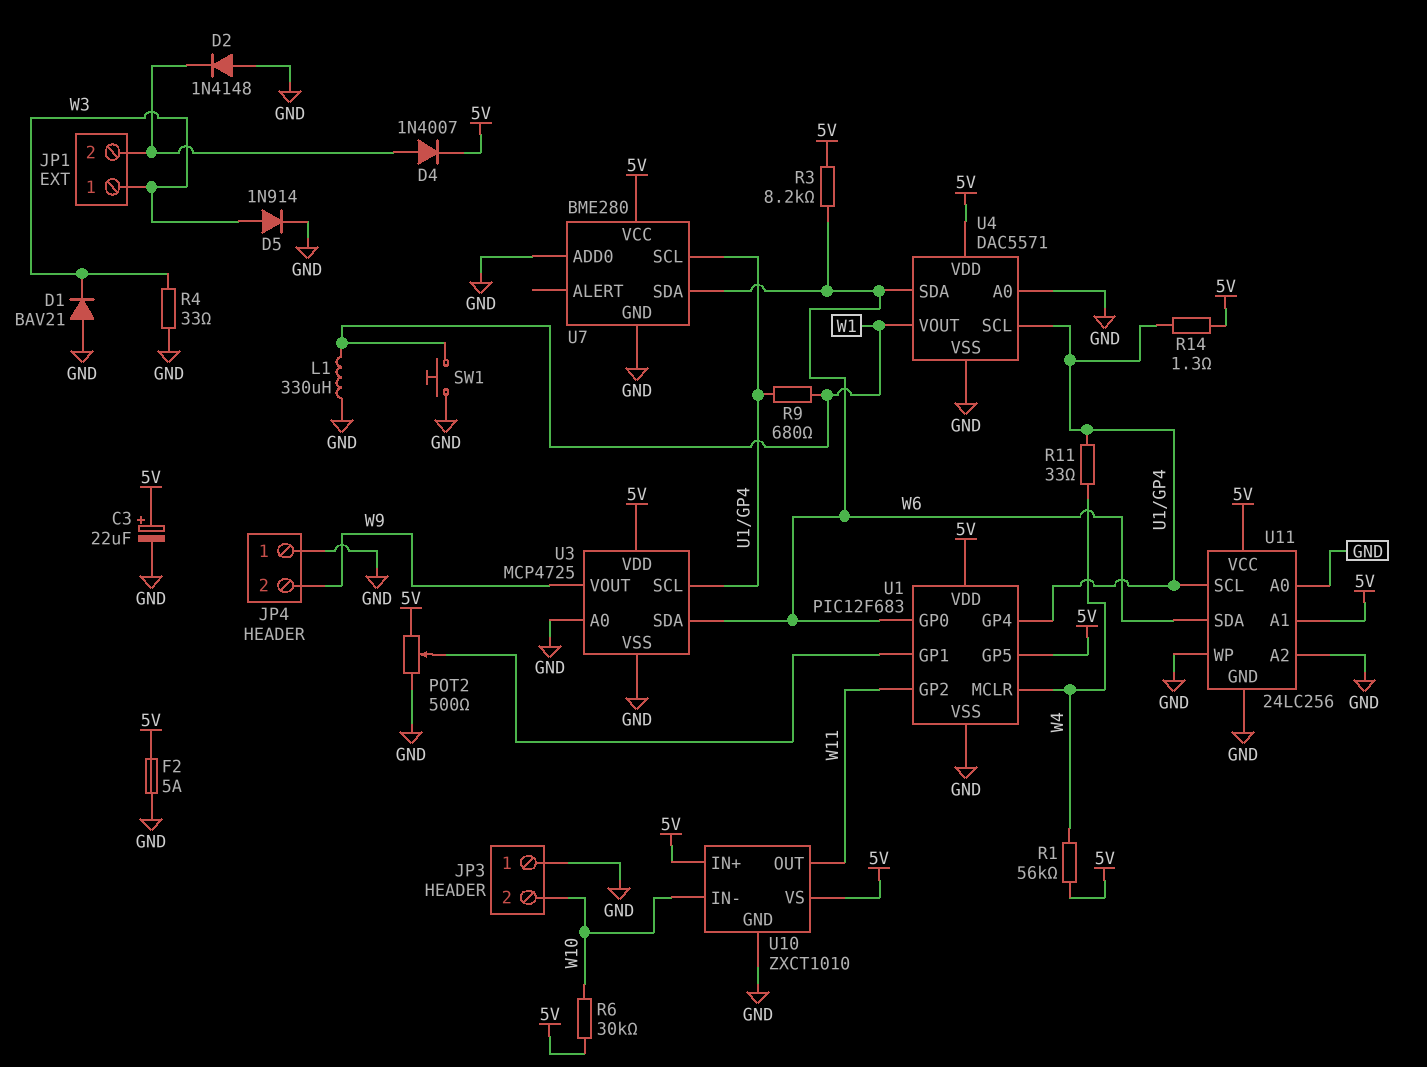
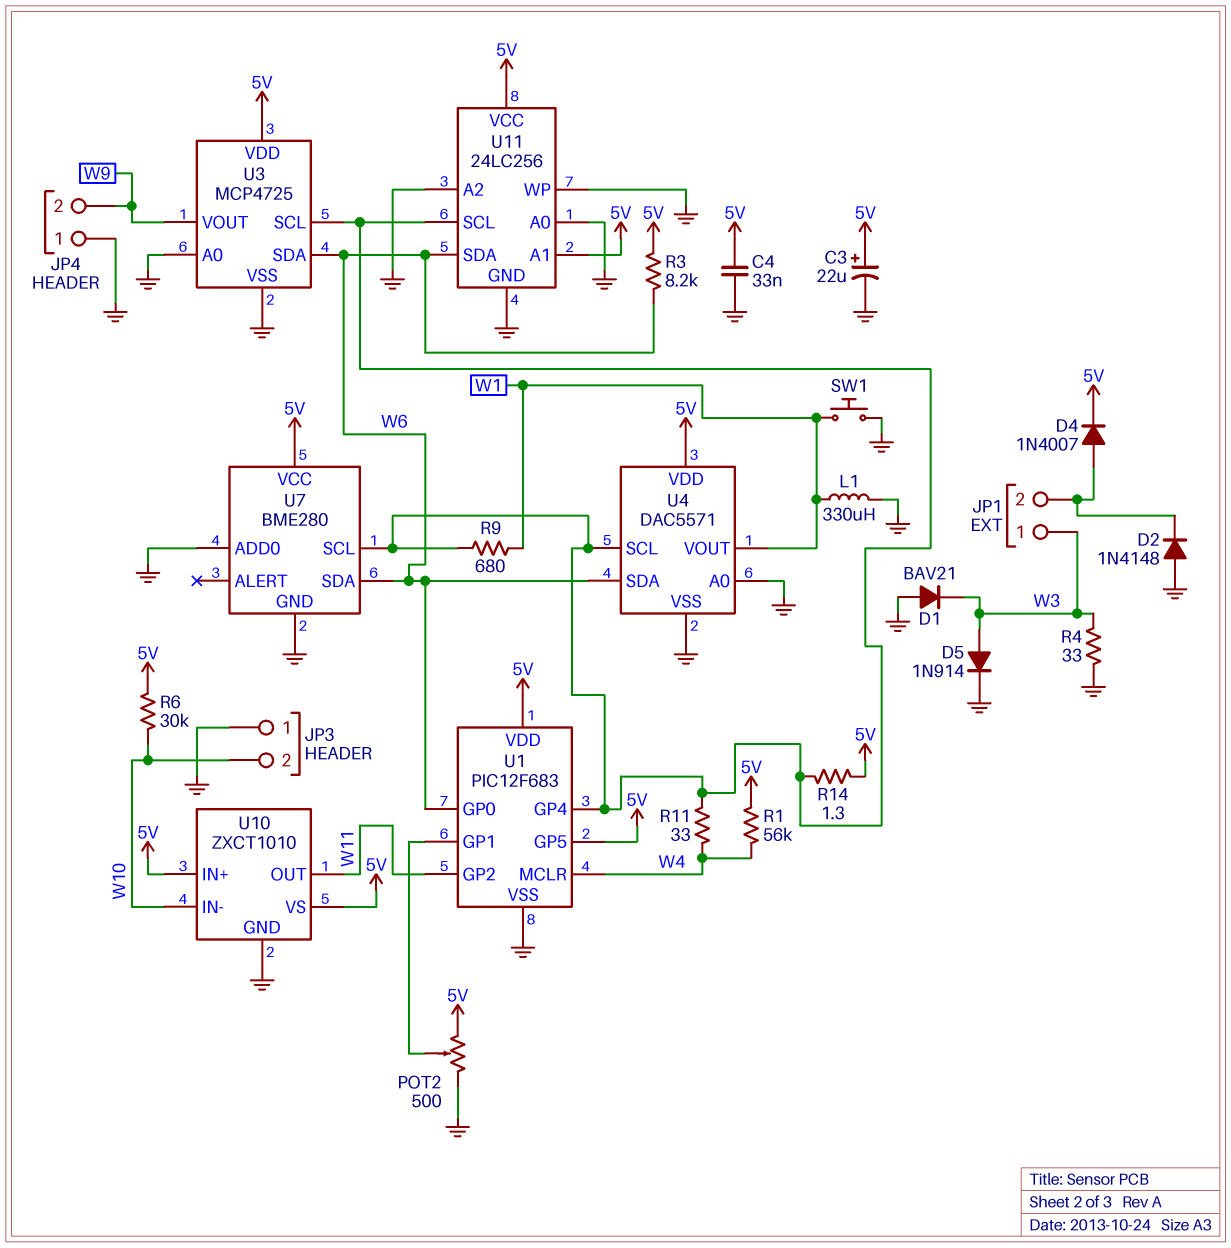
C4: none -> 33nF (5V, GND)
F2: 5A (5V, GND) -> none

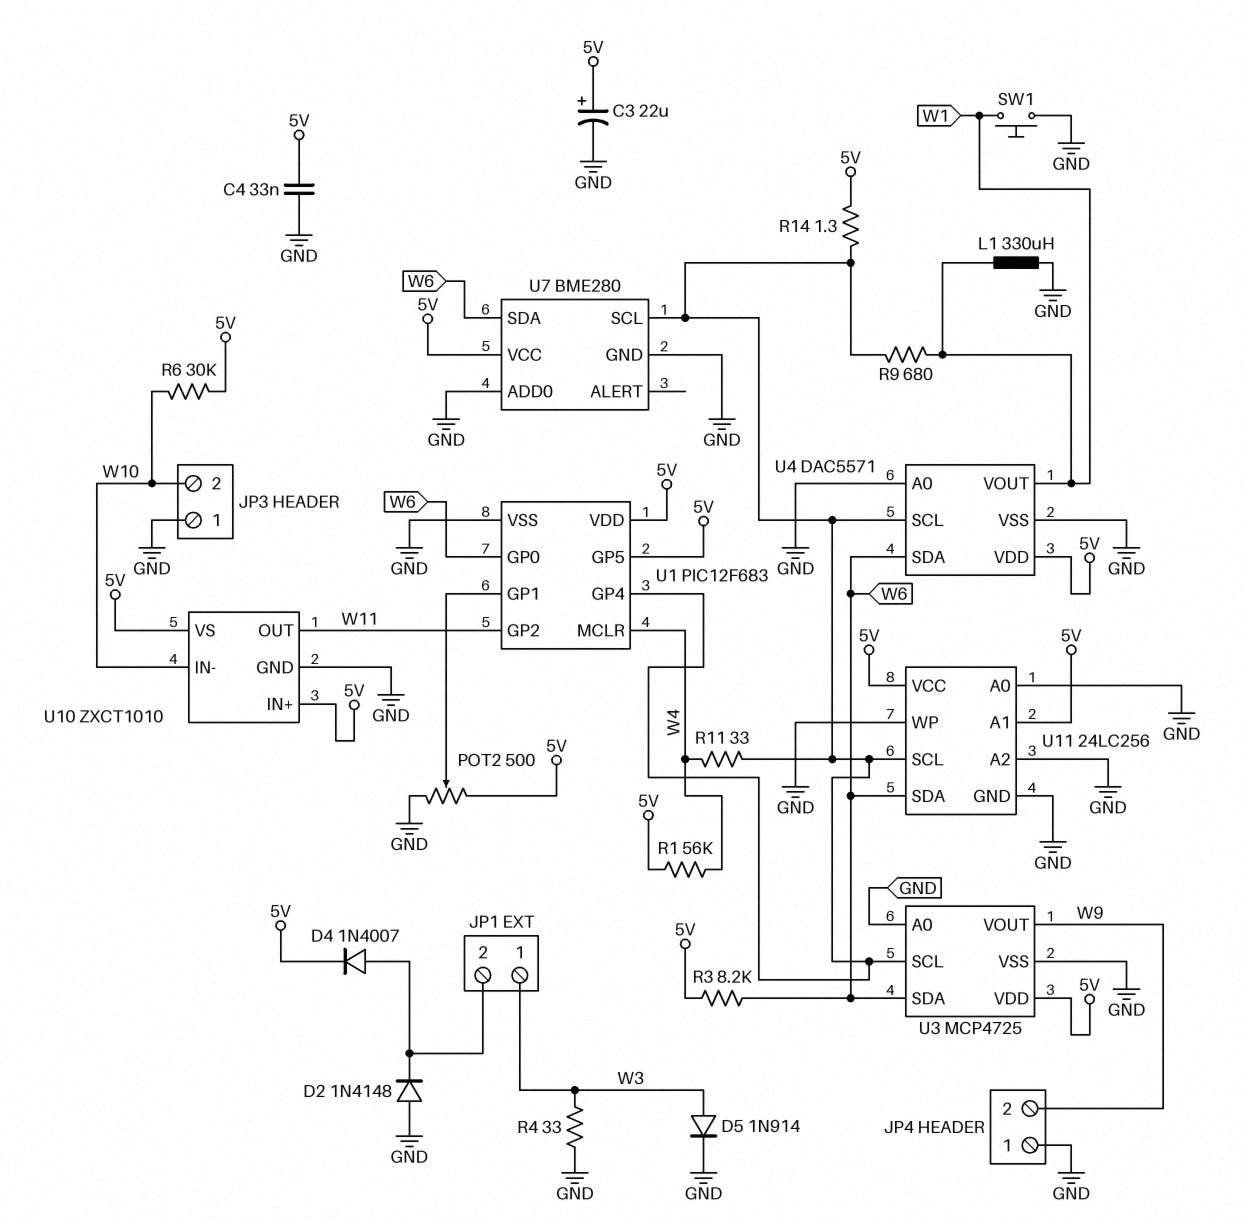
D1: diode BAV21 (A GND, K W3) -> none

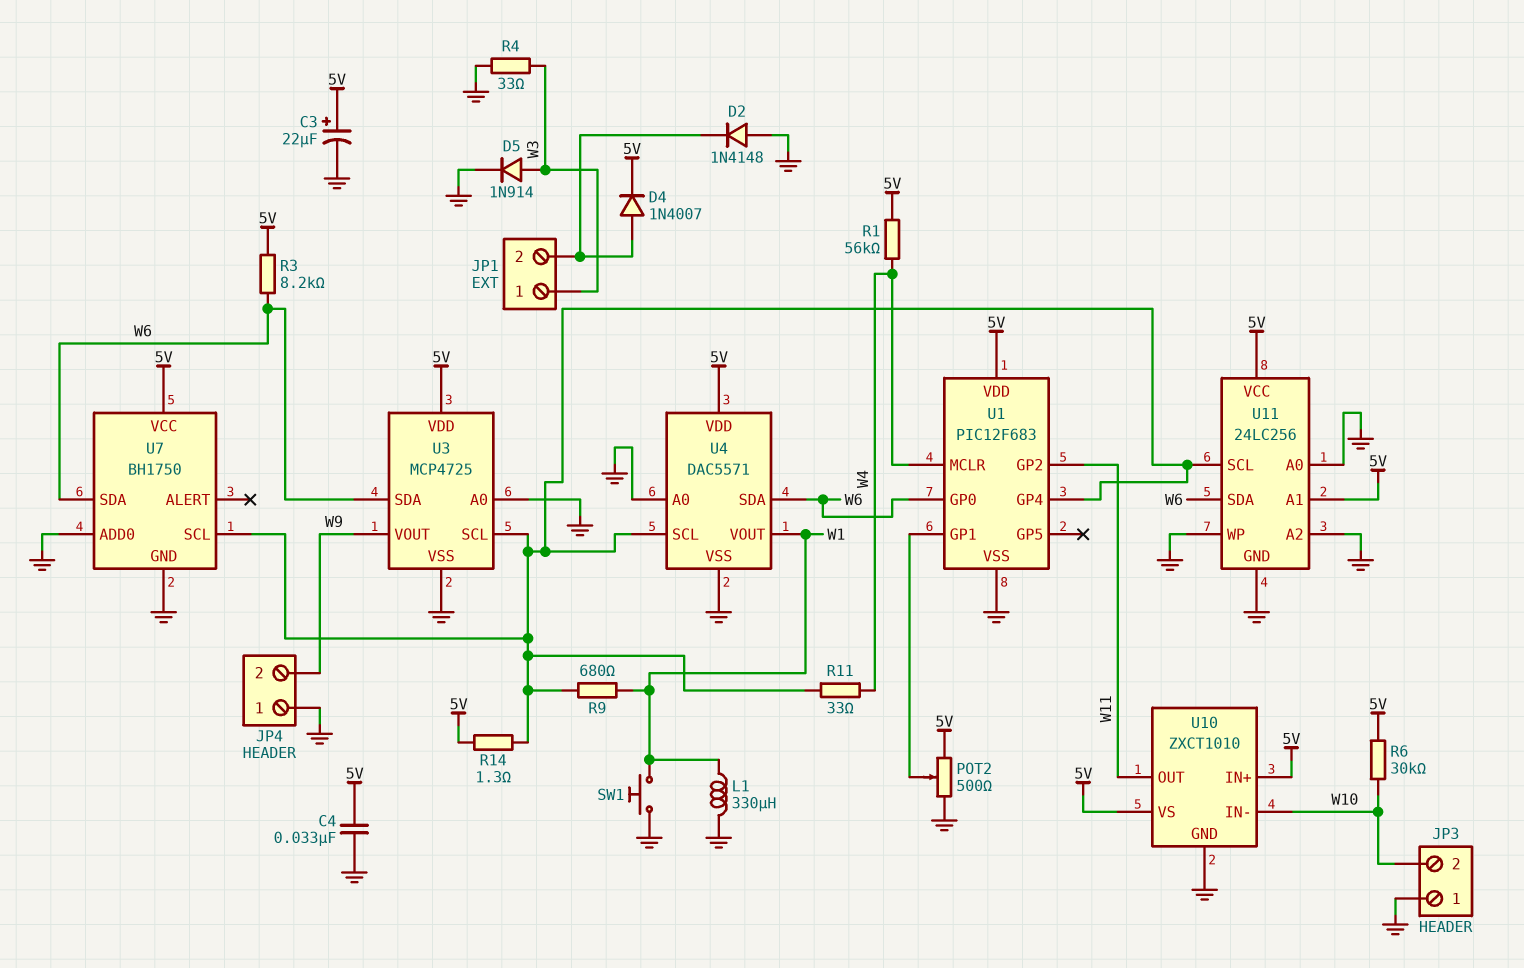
U1 pin GP5: 5V -> none
U7: BME280 -> BH1750

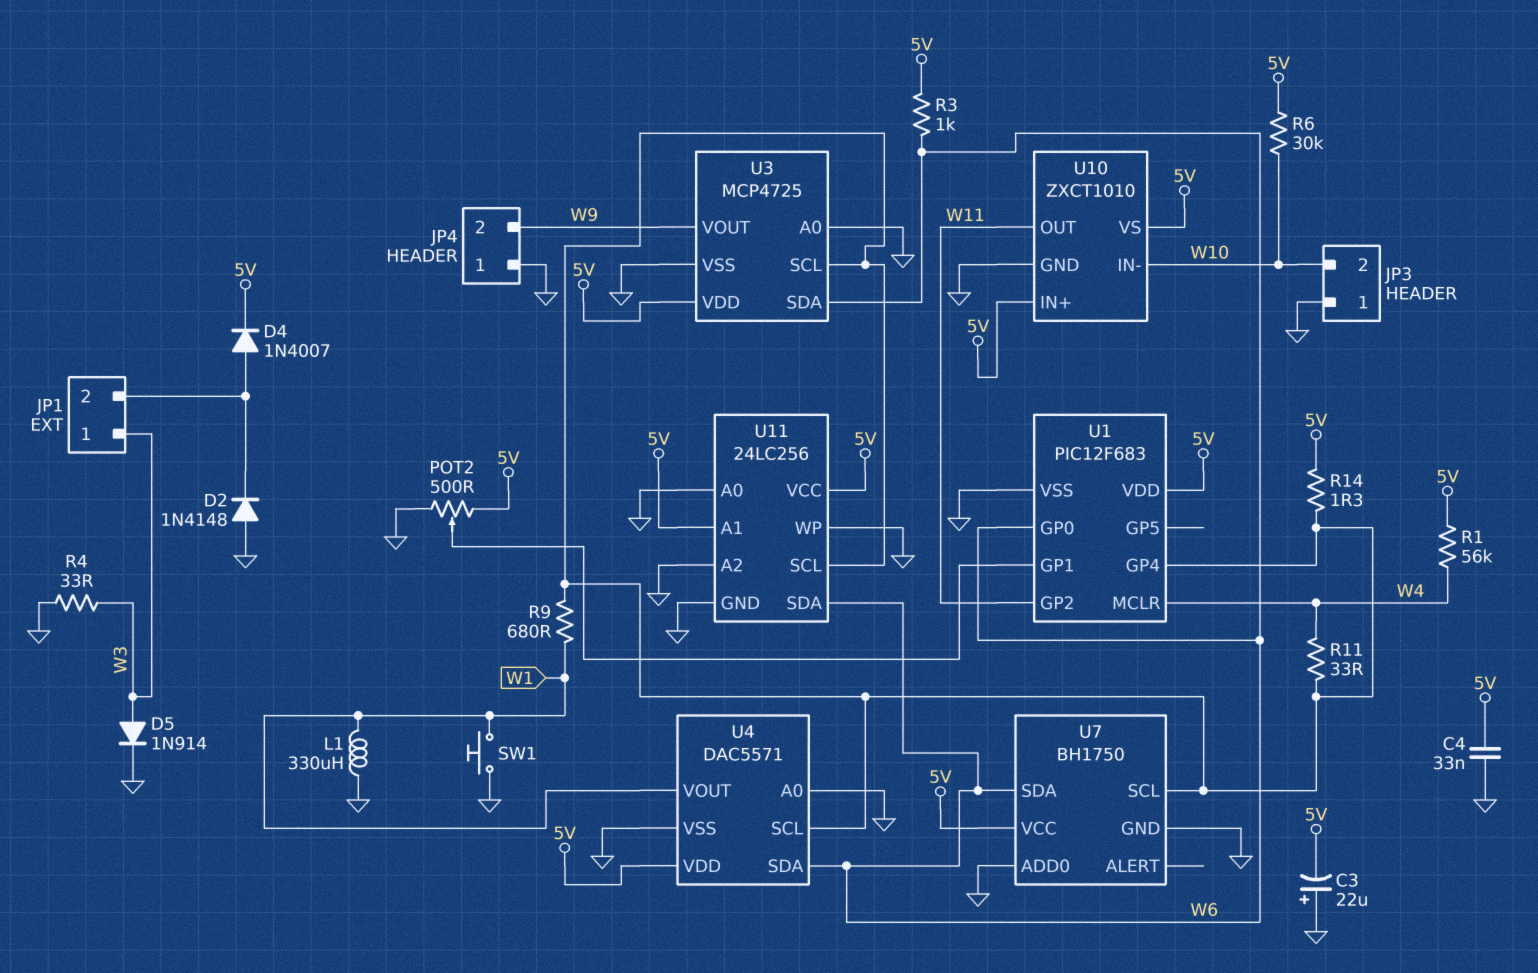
C3: 22uF (plus 5V, minus GND) -> 22uF (plus GND, minus 5V)
R3: 8.2k (5V, W6) -> 1k (5V, W6)

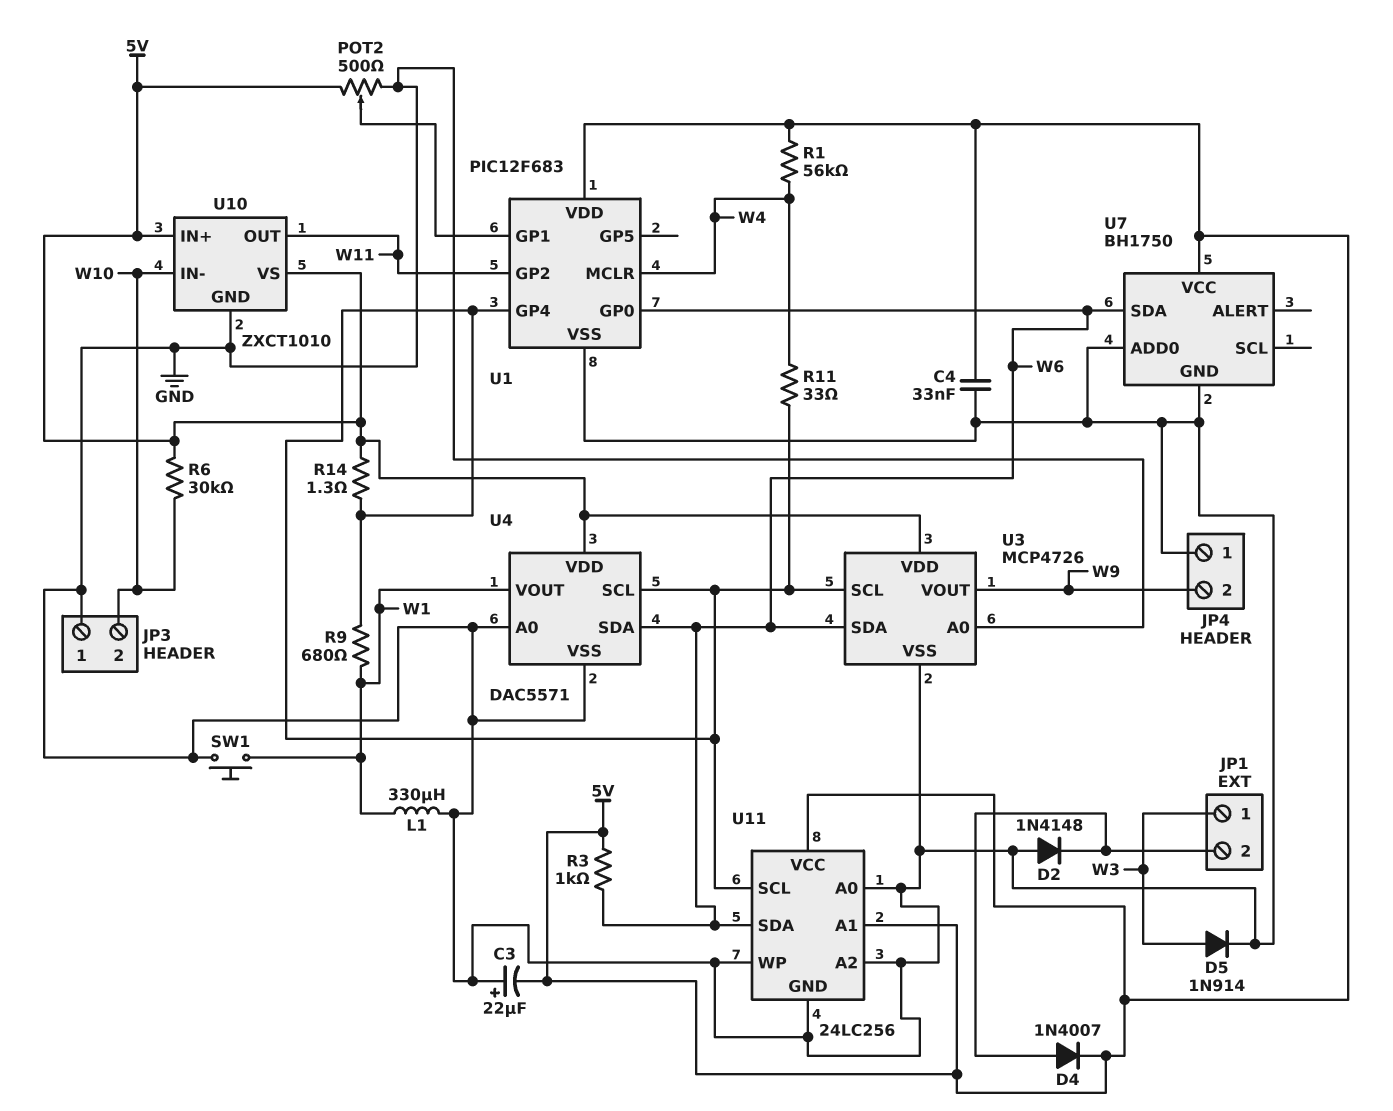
R4: 33 (GND, W3) -> none
U3: MCP4725 -> MCP4726
U7 pin SCL: U1/GP4 -> none

